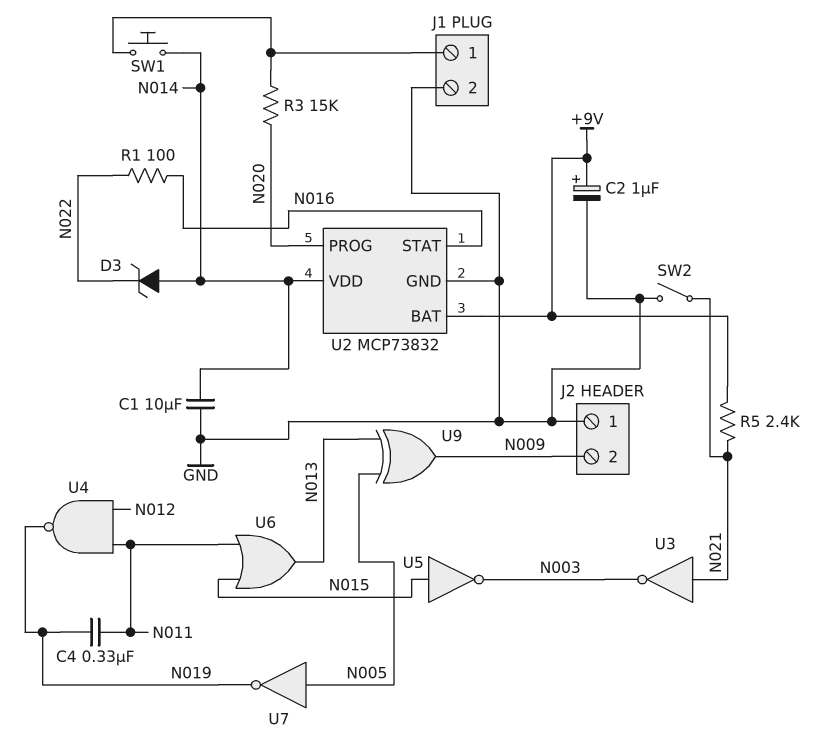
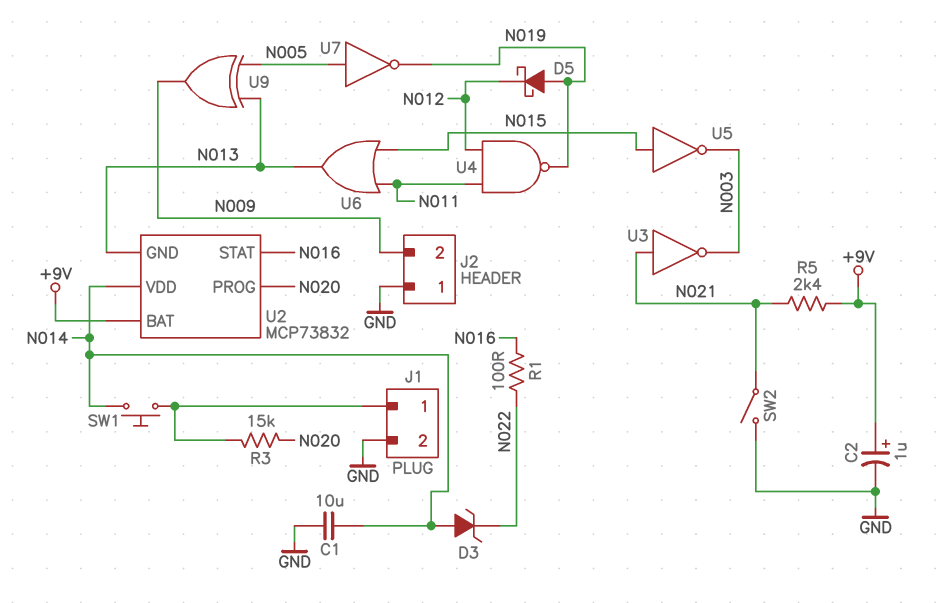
C4: 330nF (N011, N019) -> none
D5: none -> schottky (A N019, K N012)
U2 pin GND: GND -> N013

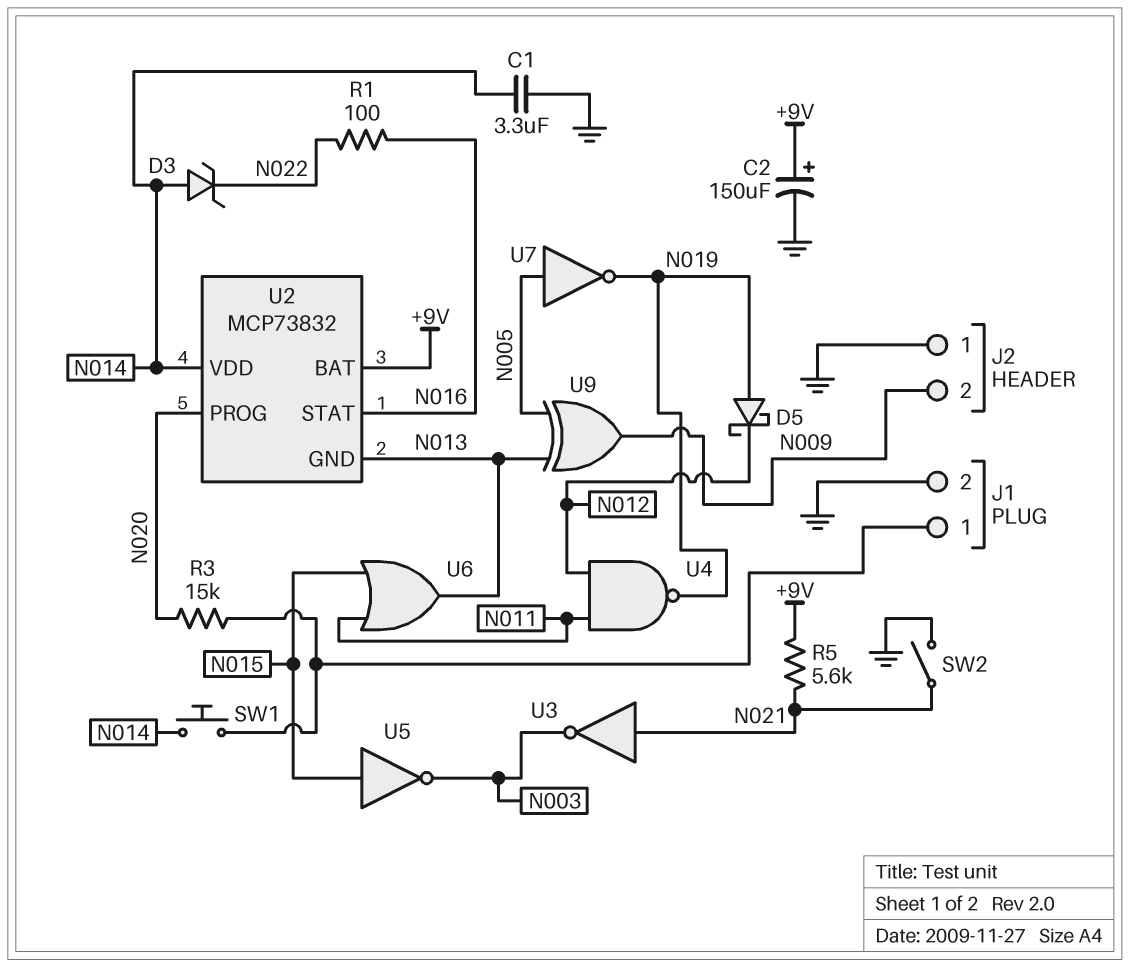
C1: 10uF (GND, N014) -> 3.3uF (GND, N014)
C2: 1uF (plus +9V, minus GND) -> 150uF (plus +9V, minus GND)
R5: 2.4k (+9V, N021) -> 5.6k (+9V, N021)

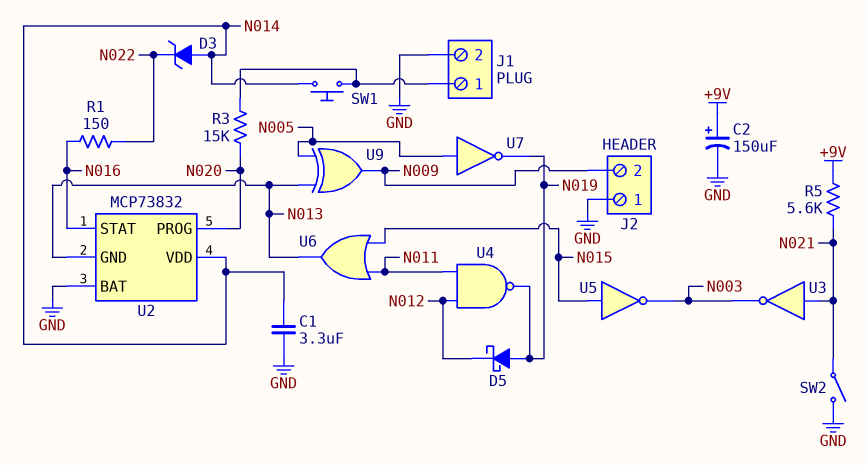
R1: 100 (N016, N022) -> 150 (N016, N022)
U2 pin BAT: +9V -> GND

